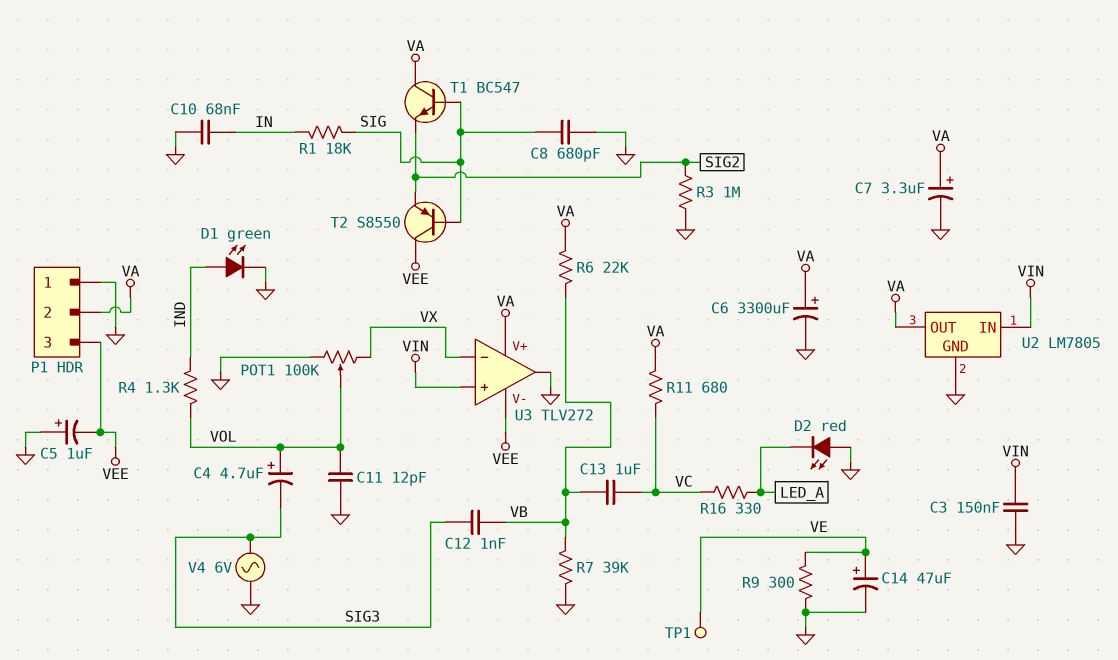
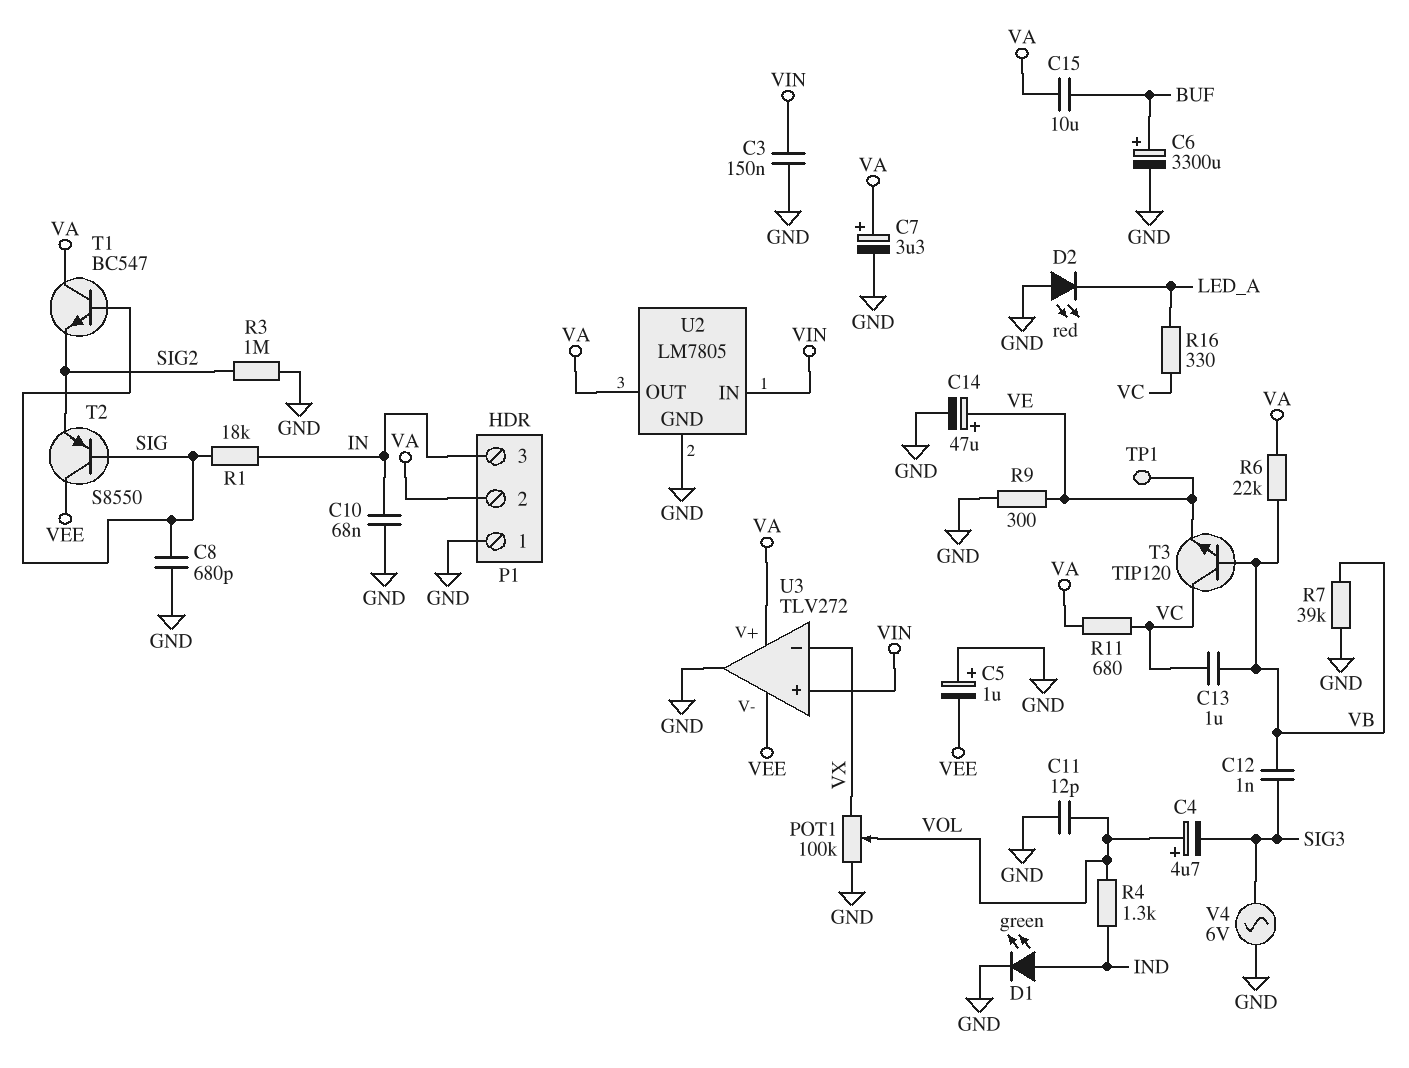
C6: 3300uF (plus VA, minus GND) -> 3300uF (plus BUF, minus GND)
C15: none -> 10uF (BUF, VA)
P1 pin 3: VEE -> IN
T3: none -> NPN TIP120 (B VB, C VC, E VE)

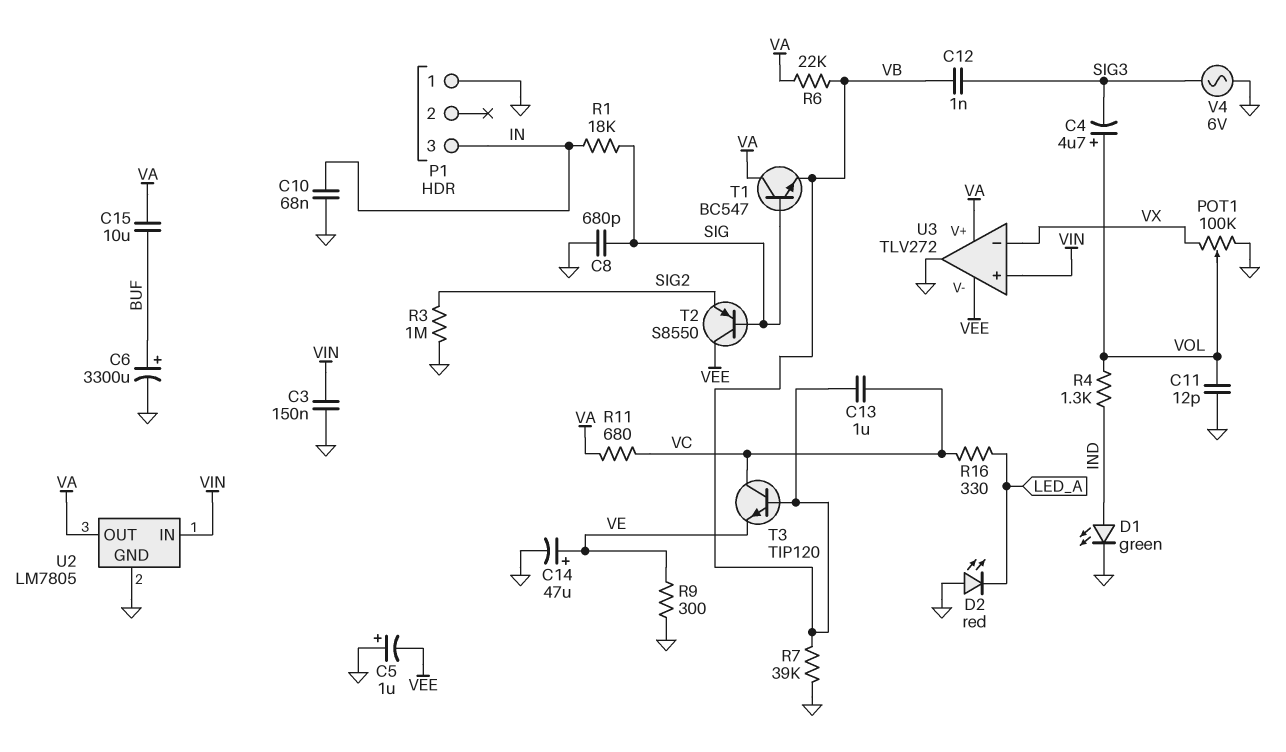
C7: 3.3uF (plus VA, minus GND) -> none
P1 pin 2: VA -> none
T1: NPN BC547 (B SIG, C VA, E SIG2) -> NPN BC547 (B SIG, C VA, E VB)
TP1: test point (VE) -> none

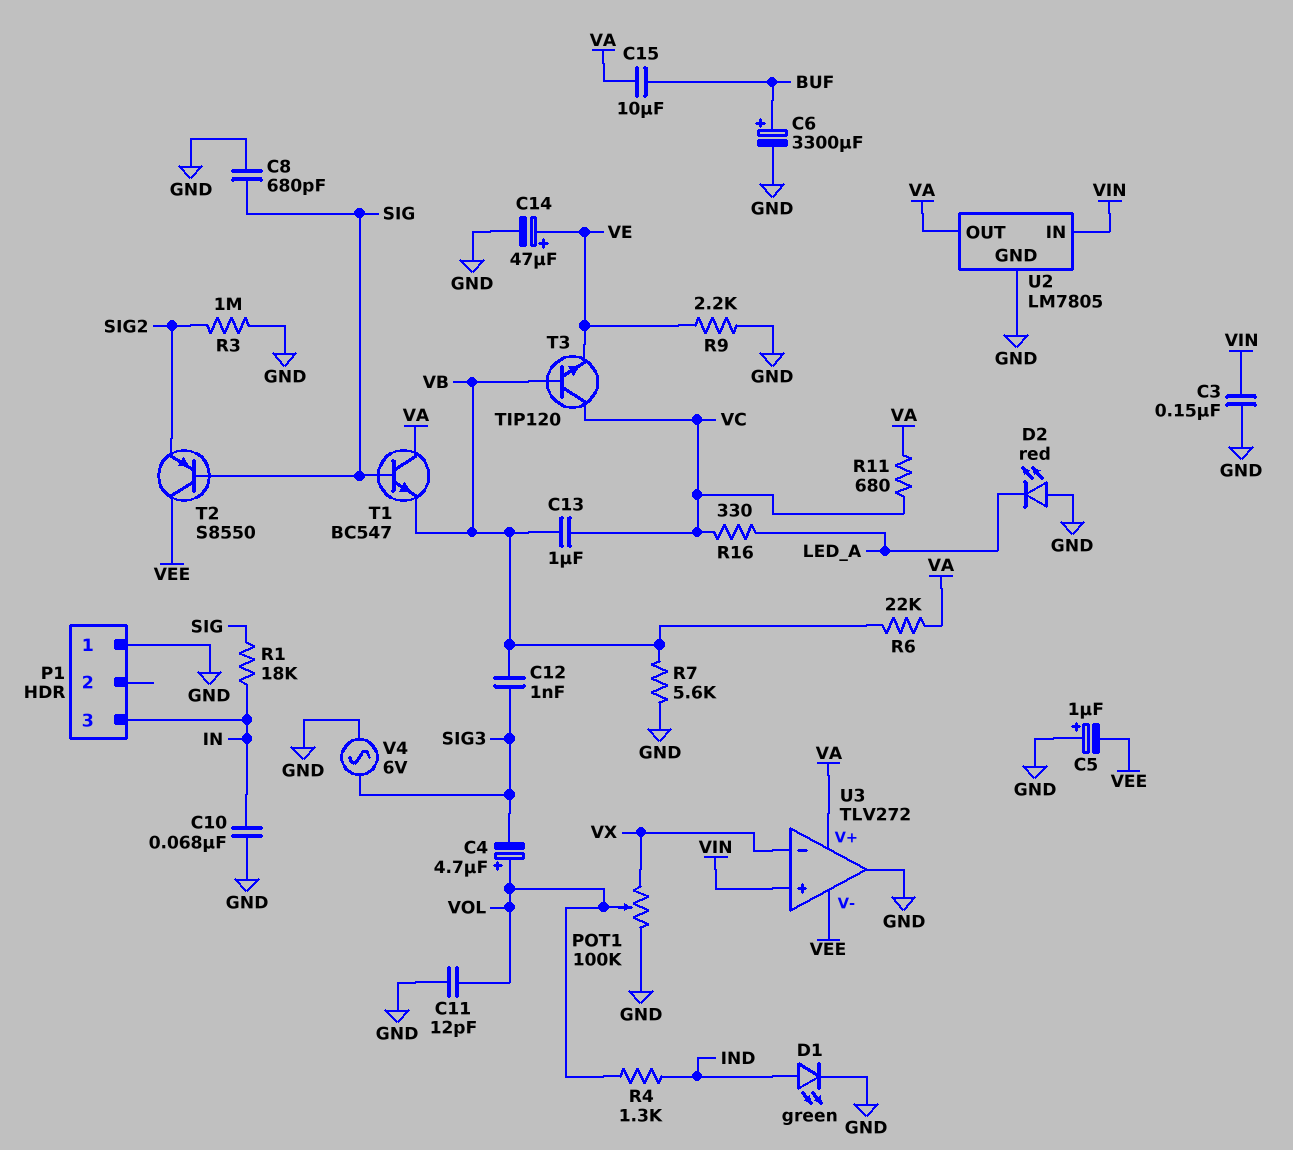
R7: 39k (GND, VB) -> 5.6k (GND, VB)
R9: 300 (GND, VE) -> 2.2k (GND, VE)

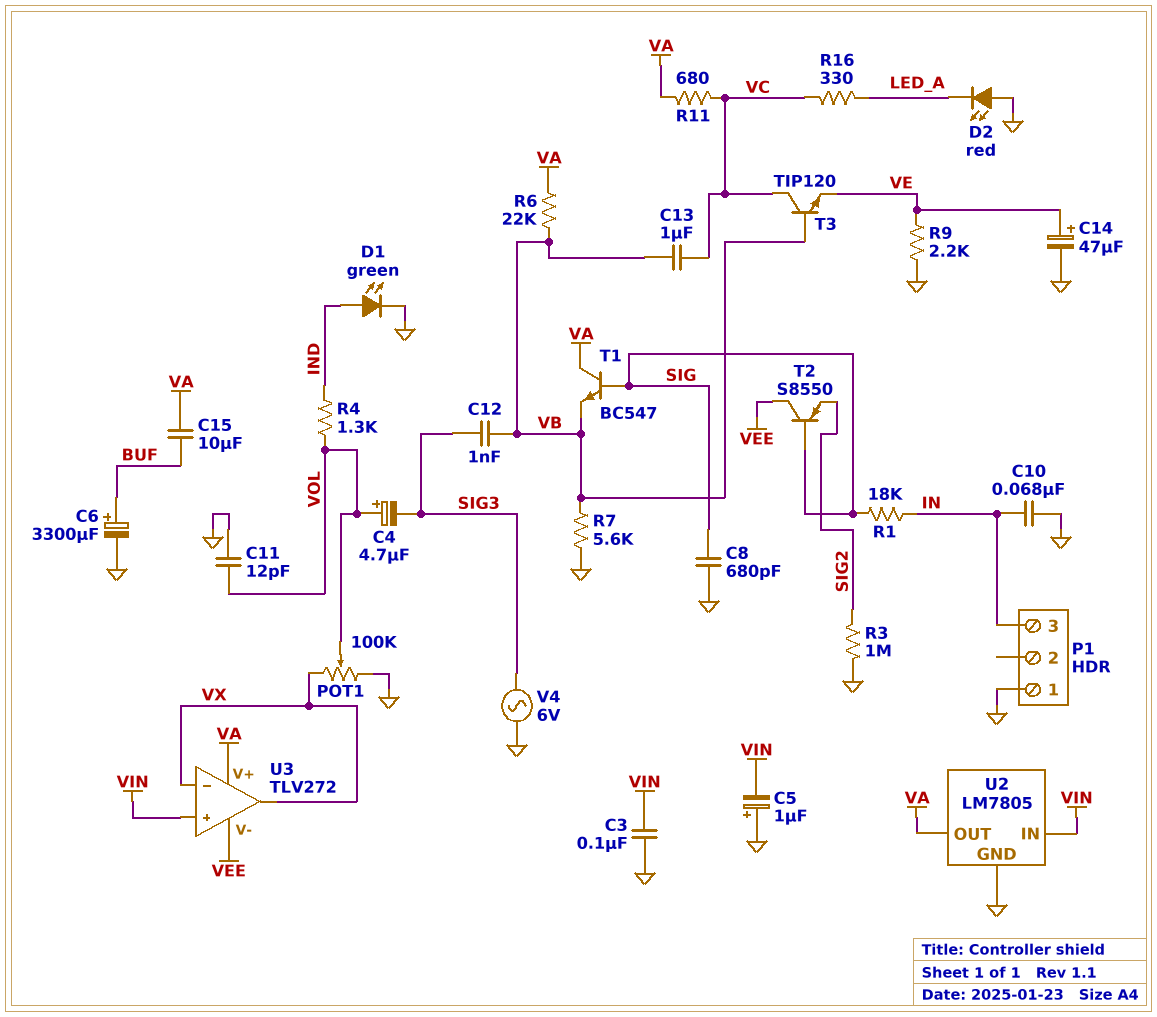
C3: 150nF (GND, VIN) -> 100nF (GND, VIN)
C5: 1uF (plus GND, minus VEE) -> 1uF (plus GND, minus VIN)
U3 pin out: GND -> VX

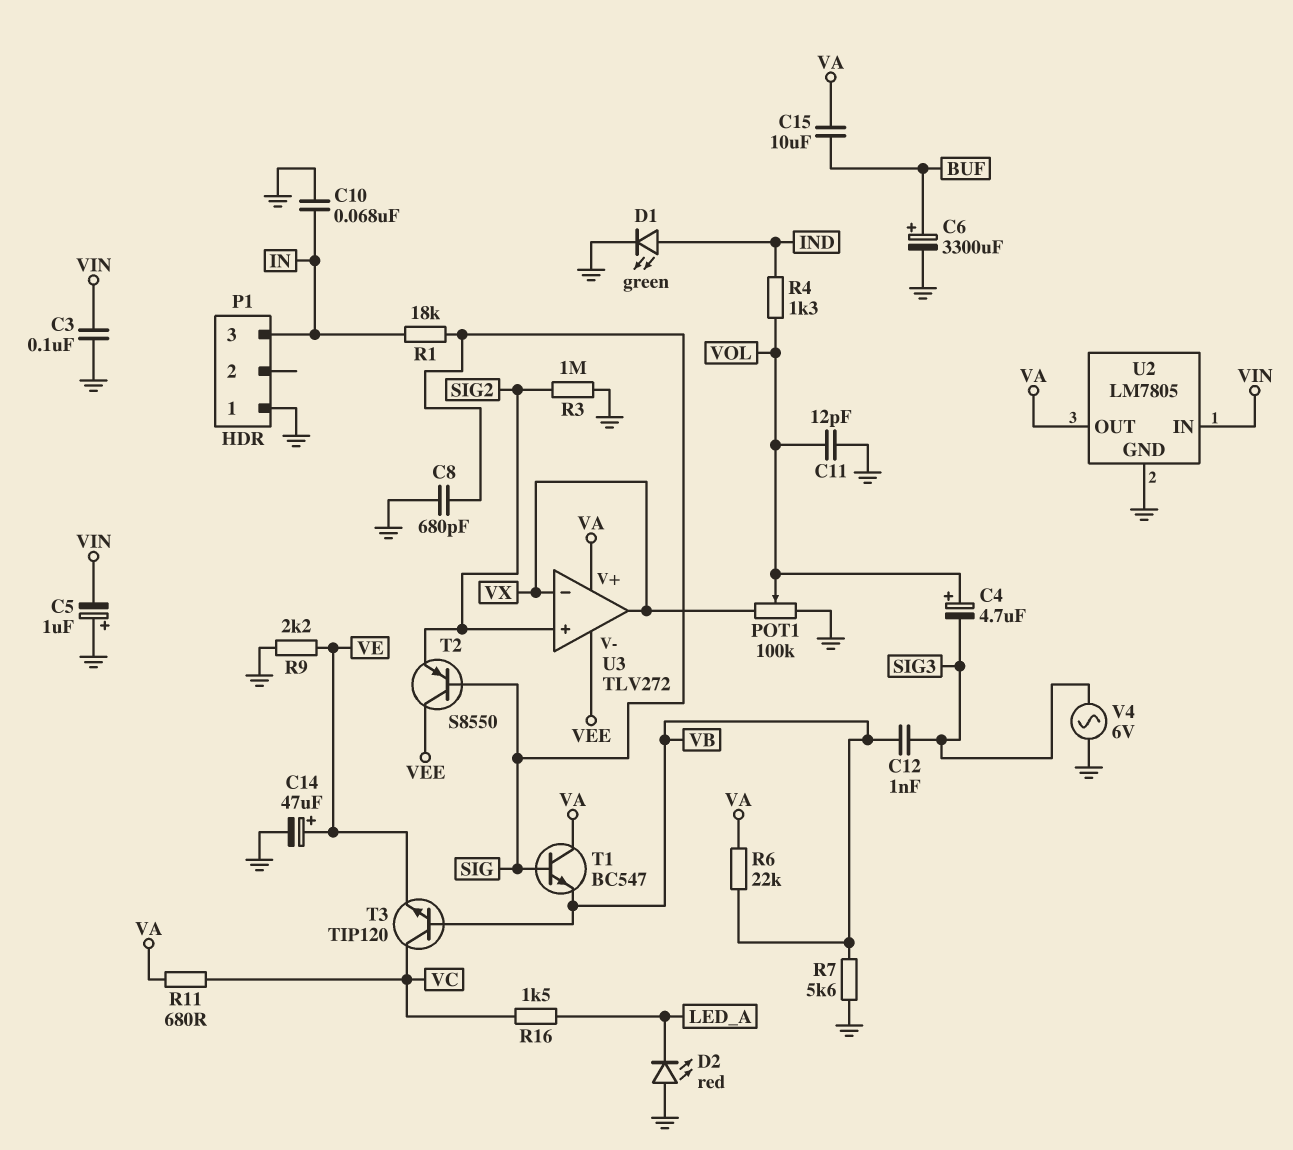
C13: 1uF (VB, VC) -> none
R16: 330 (LED_A, VC) -> 1.5k (LED_A, VC)
U3 pin in+: VIN -> SIG2

